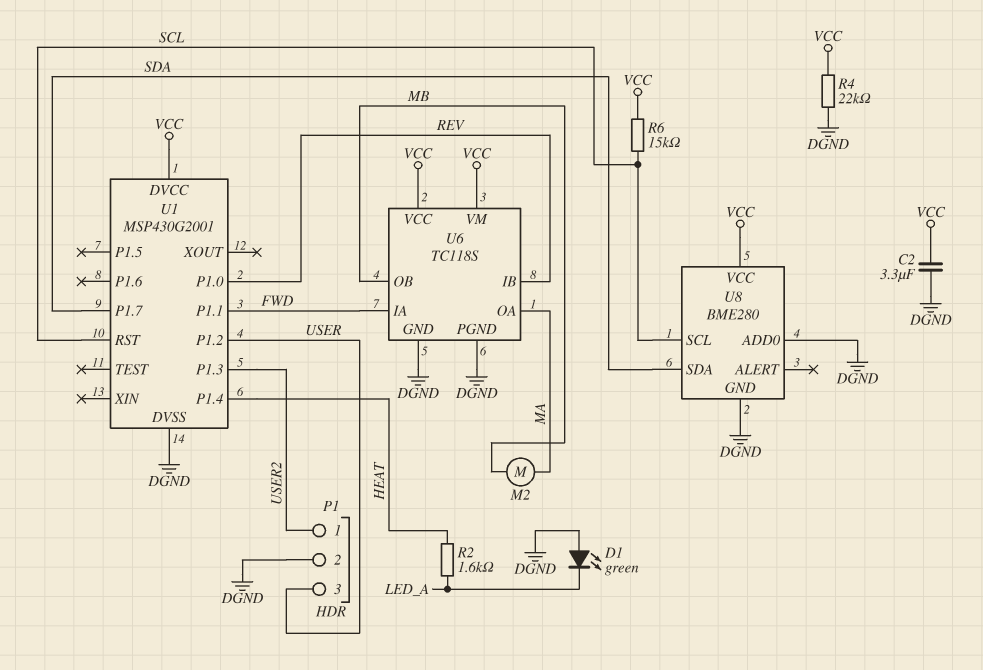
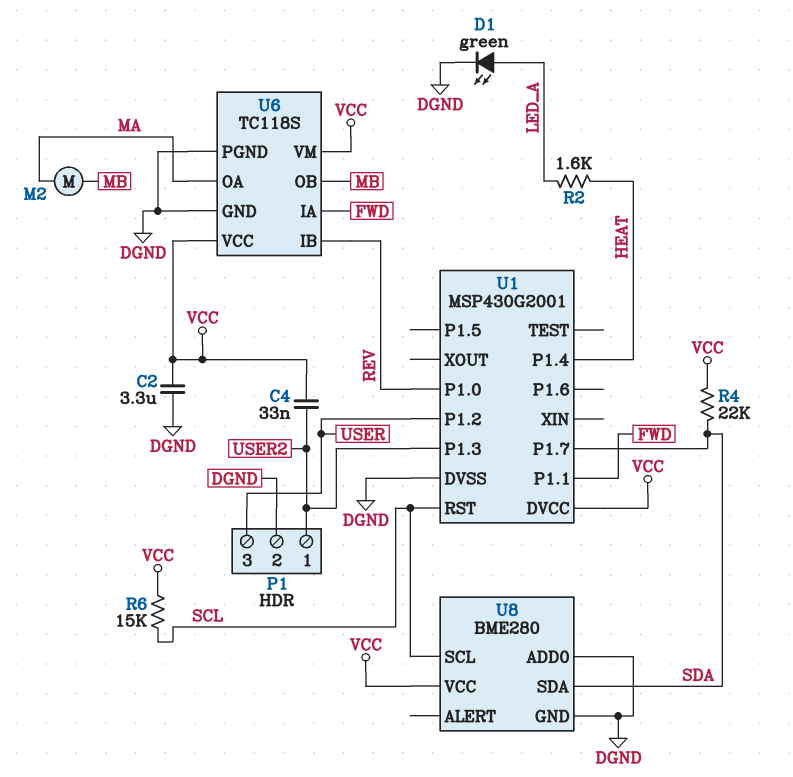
C4: none -> 33nF (USER2, VCC)
D1: LED green (A DGND, K LED_A) -> LED green (A LED_A, K DGND)
R4: 22k (DGND, VCC) -> 22k (SDA, VCC)

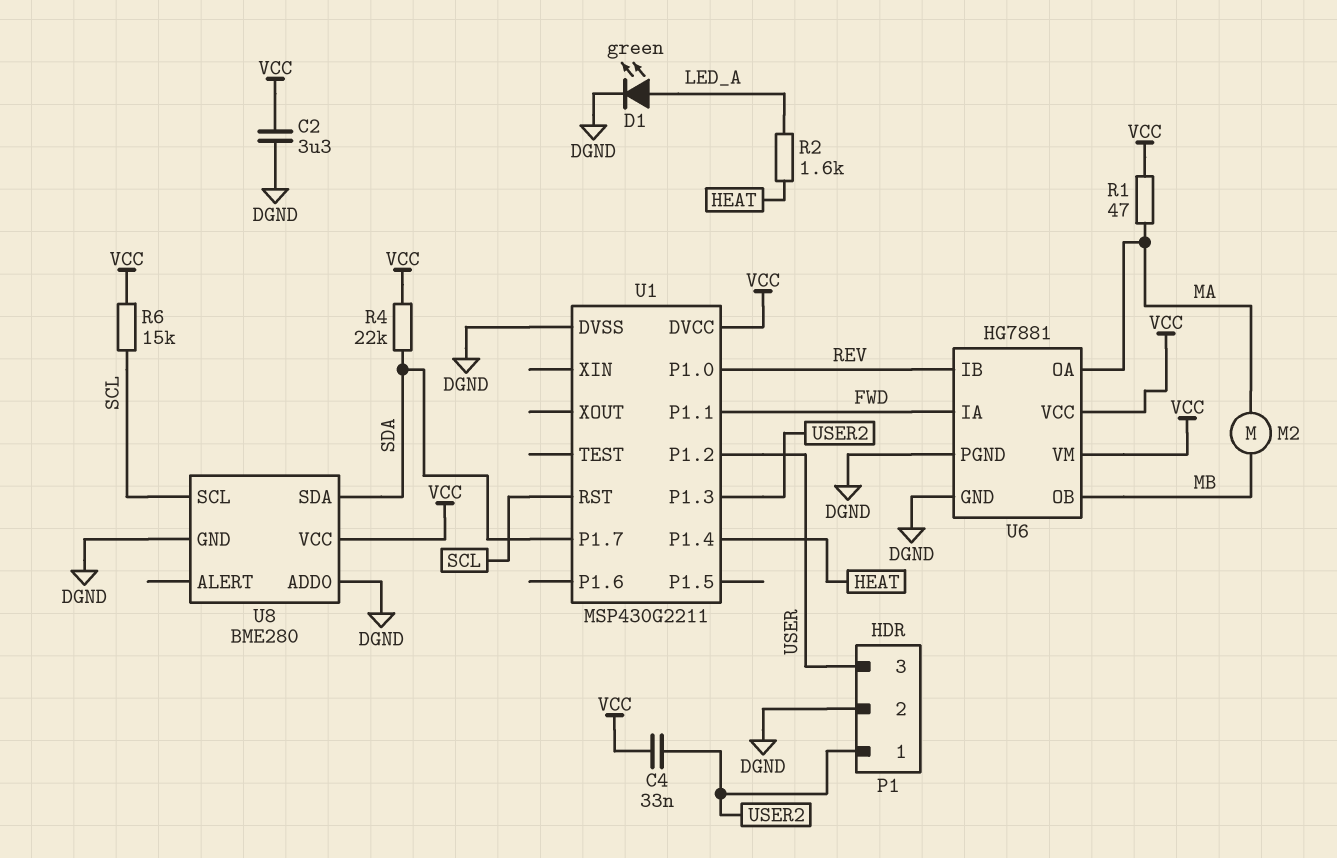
R1: none -> 47 (MA, VCC)
U1: MSP430G2001 -> MSP430G2211
U6: TC118S -> HG7881

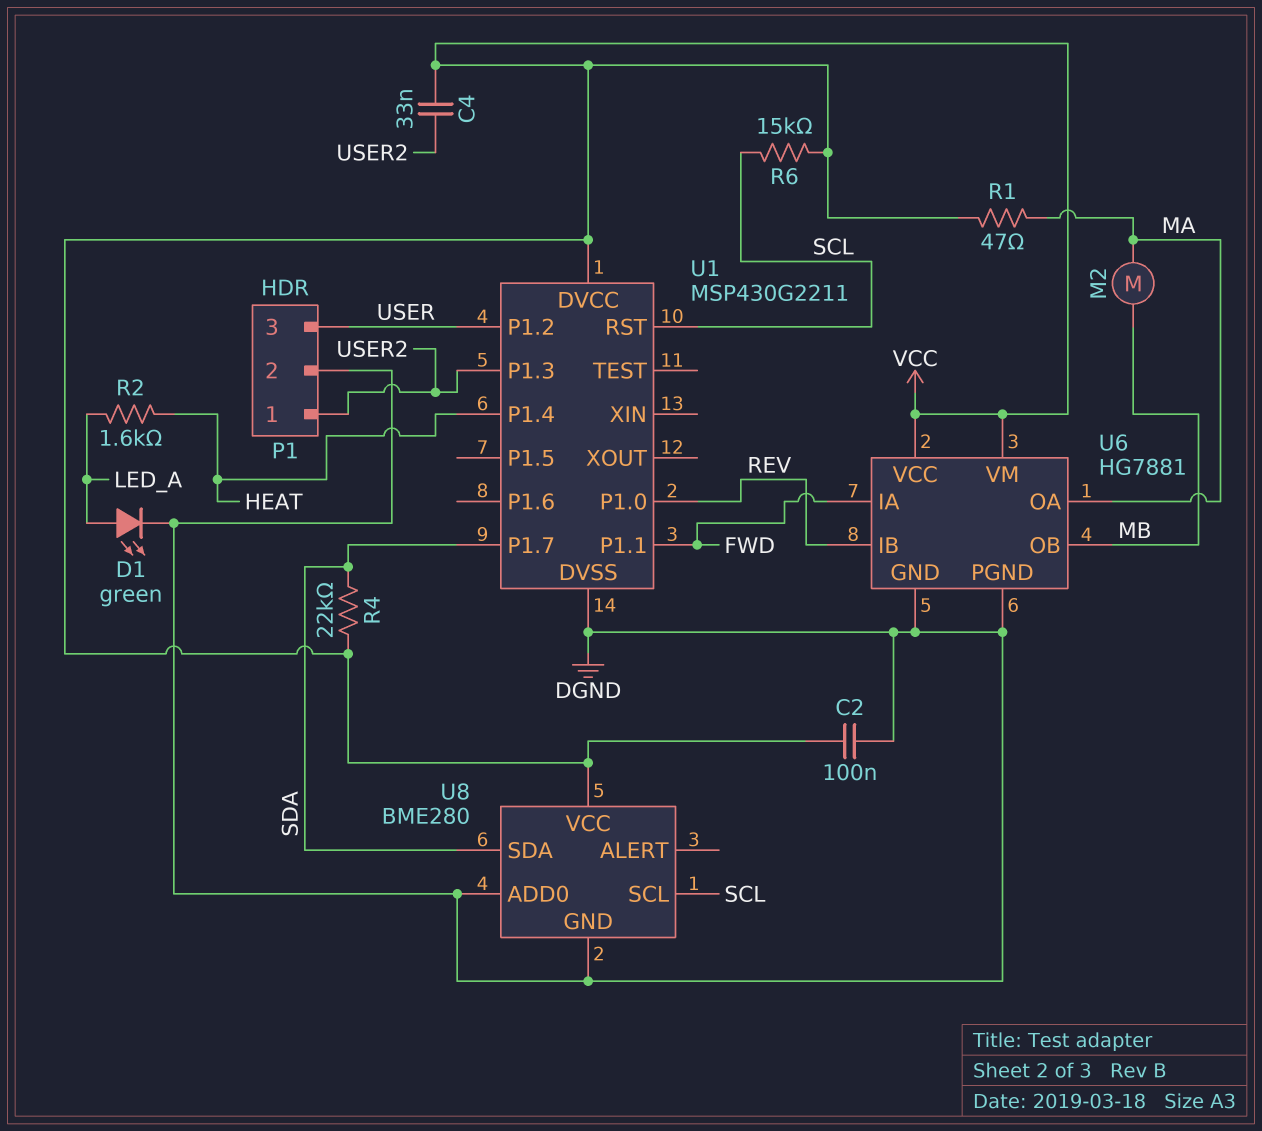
C2: 3.3uF (DGND, VCC) -> 100nF (DGND, VCC)

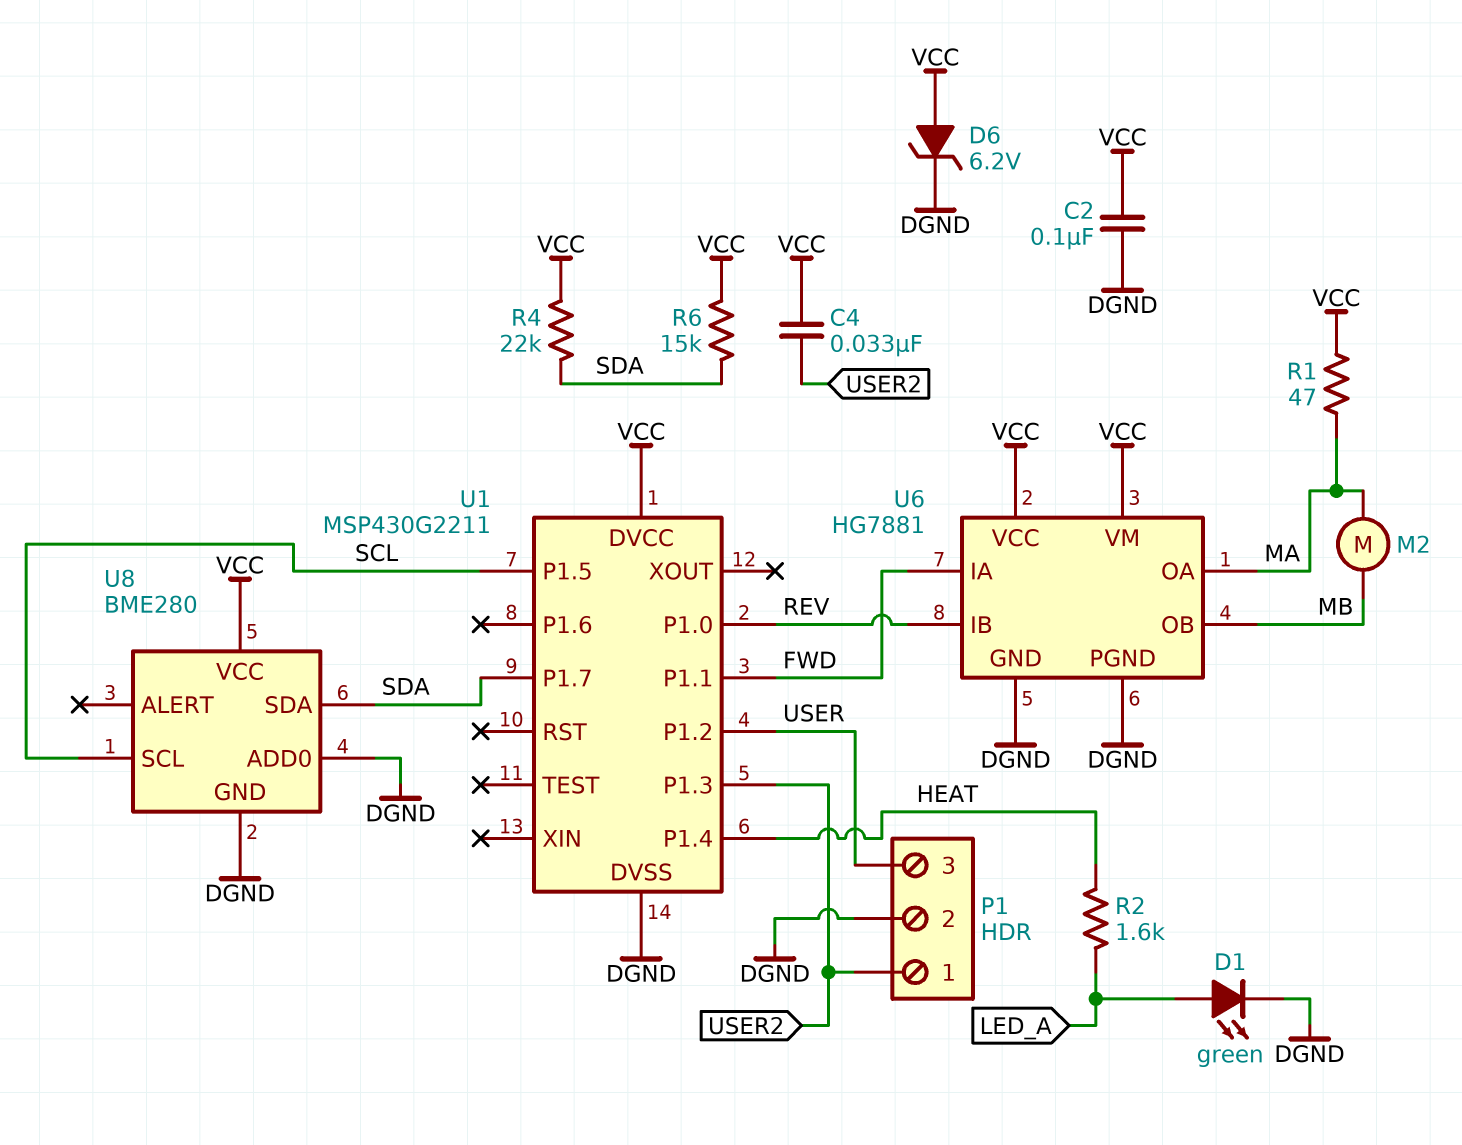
D6: none -> zener 6.2V (A VCC, K DGND)
R6: 15k (SCL, VCC) -> 15k (SDA, VCC)
U1 pin P1.5: none -> SCL
U1 pin RST: SCL -> none

